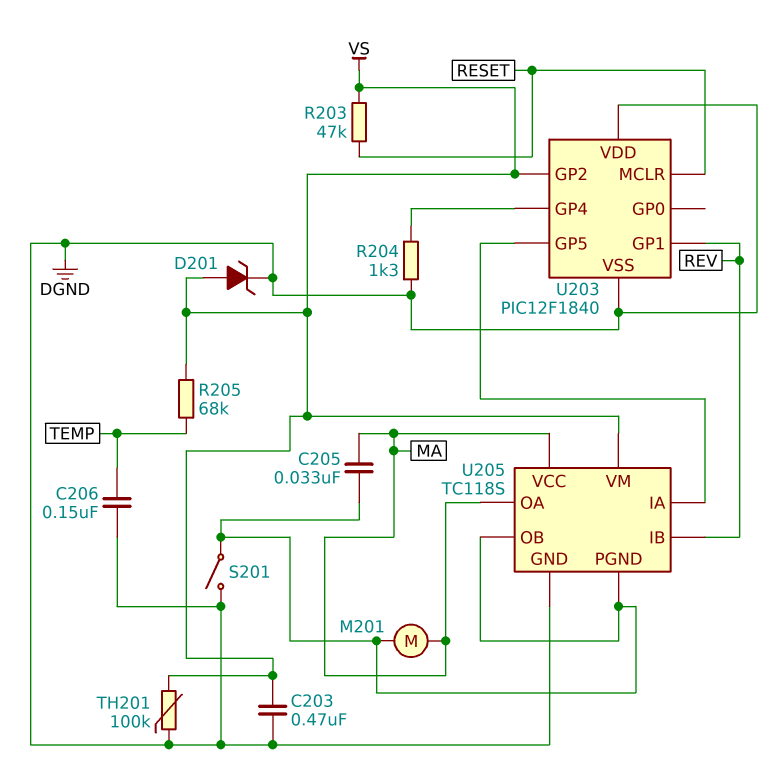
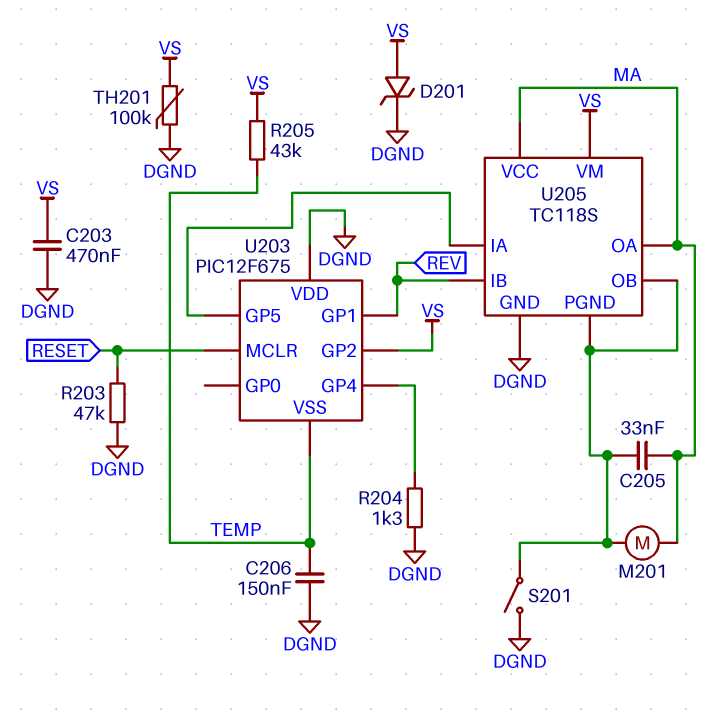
R203: 47k (RESET, VS) -> 47k (DGND, RESET)
R205: 68k (TEMP, VS) -> 43k (TEMP, VS)
U203: PIC12F1840 -> PIC12F675
U203 pin VSS: DGND -> TEMP

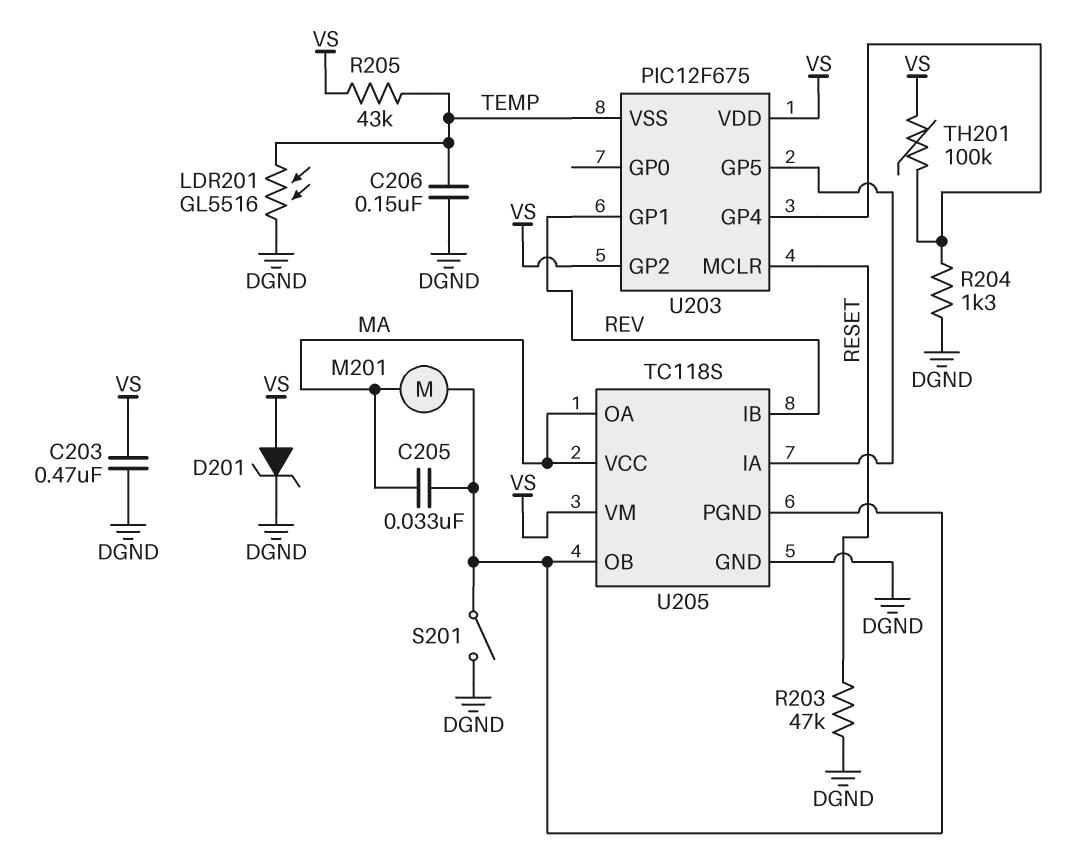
LDR201: none -> GL5516 (DGND, TEMP)
TH201: 100k (DGND, VS) -> 100k (U203/GP4, VS)
U203 pin VDD: DGND -> VS

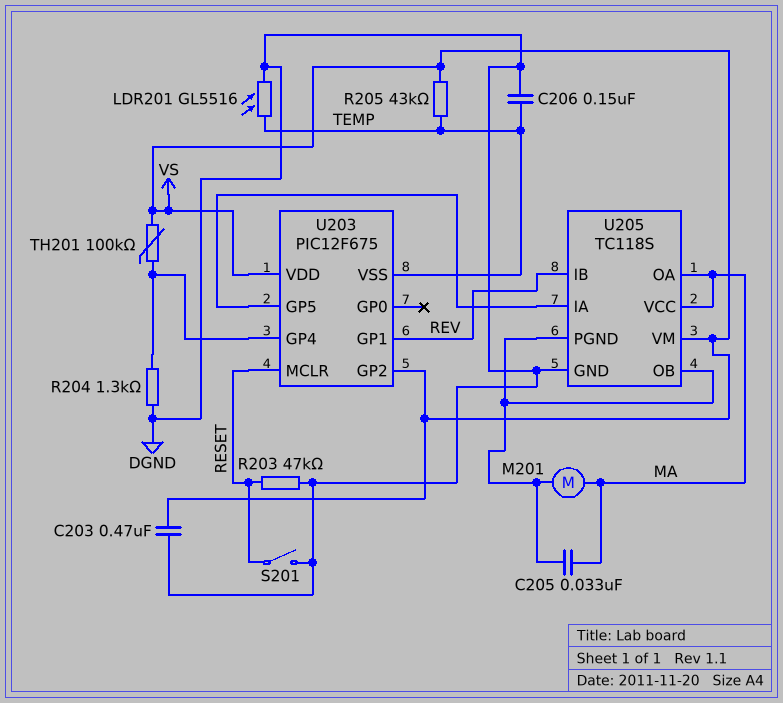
D201: zener (A VS, K DGND) -> none
S201: switch (DGND, U205/OB) -> switch (DGND, RESET)

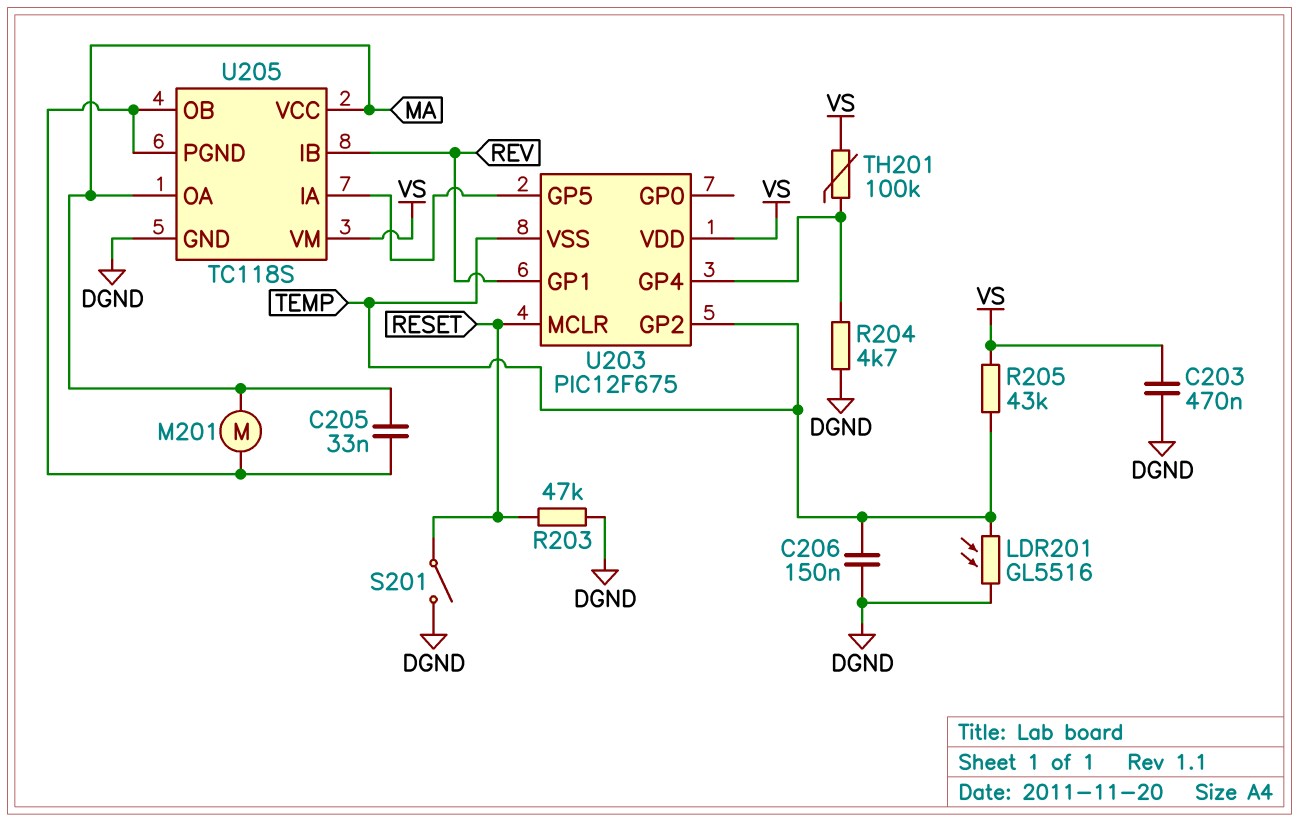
R204: 1.3k (DGND, U203/GP4) -> 4.7k (DGND, U203/GP4)
U203 pin GP2: VS -> TEMP

